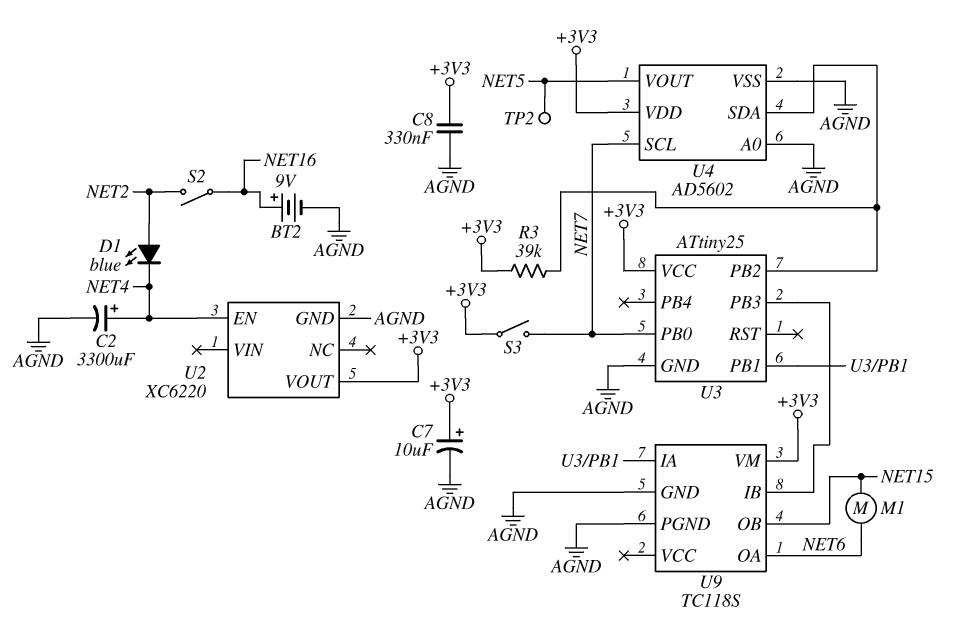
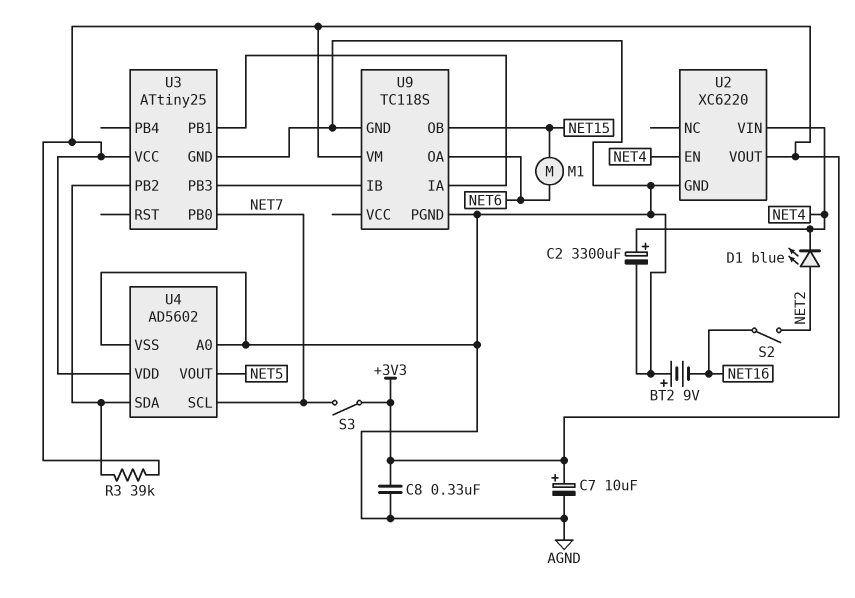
BT2: 9V (plus NET16, minus AGND) -> 9V (plus AGND, minus NET16)
TP2: test point (NET5) -> none
U2 pin VIN: none -> NET4

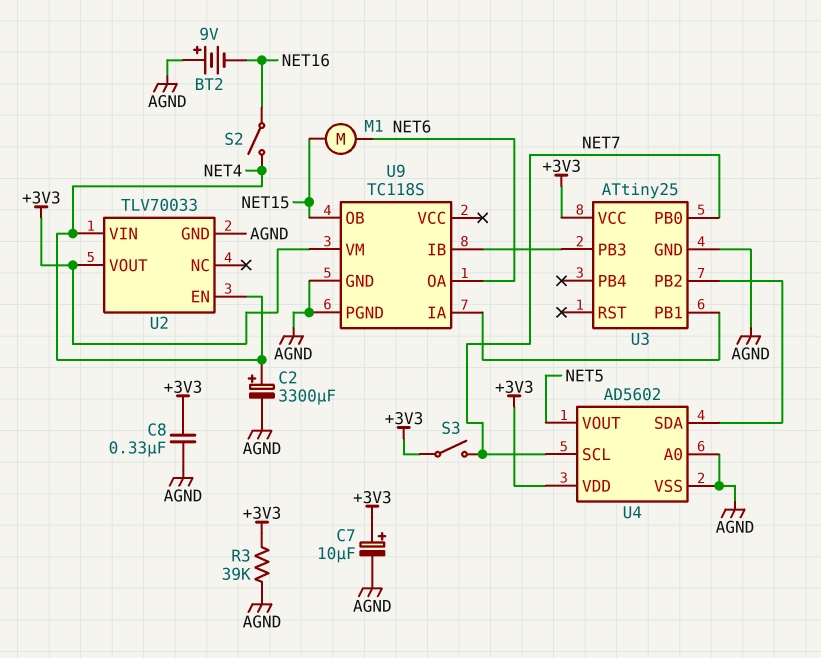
D1: LED blue (A NET2, K NET4) -> none
R3: 39k (+3V3, U3/PB2) -> 39k (+3V3, AGND)
S2: switch (NET2, NET16) -> switch (NET4, NET16)
U2: XC6220 -> TLV70033

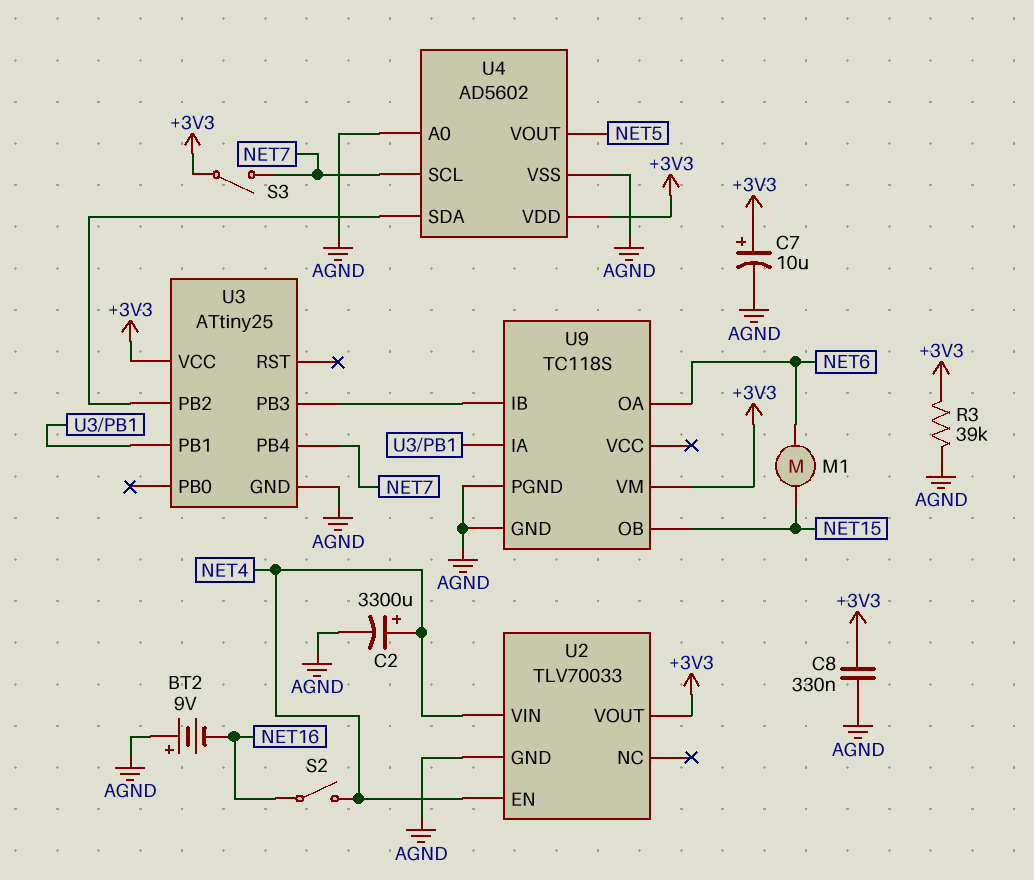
U3 pin PB0: NET7 -> none
U3 pin PB4: none -> NET7

